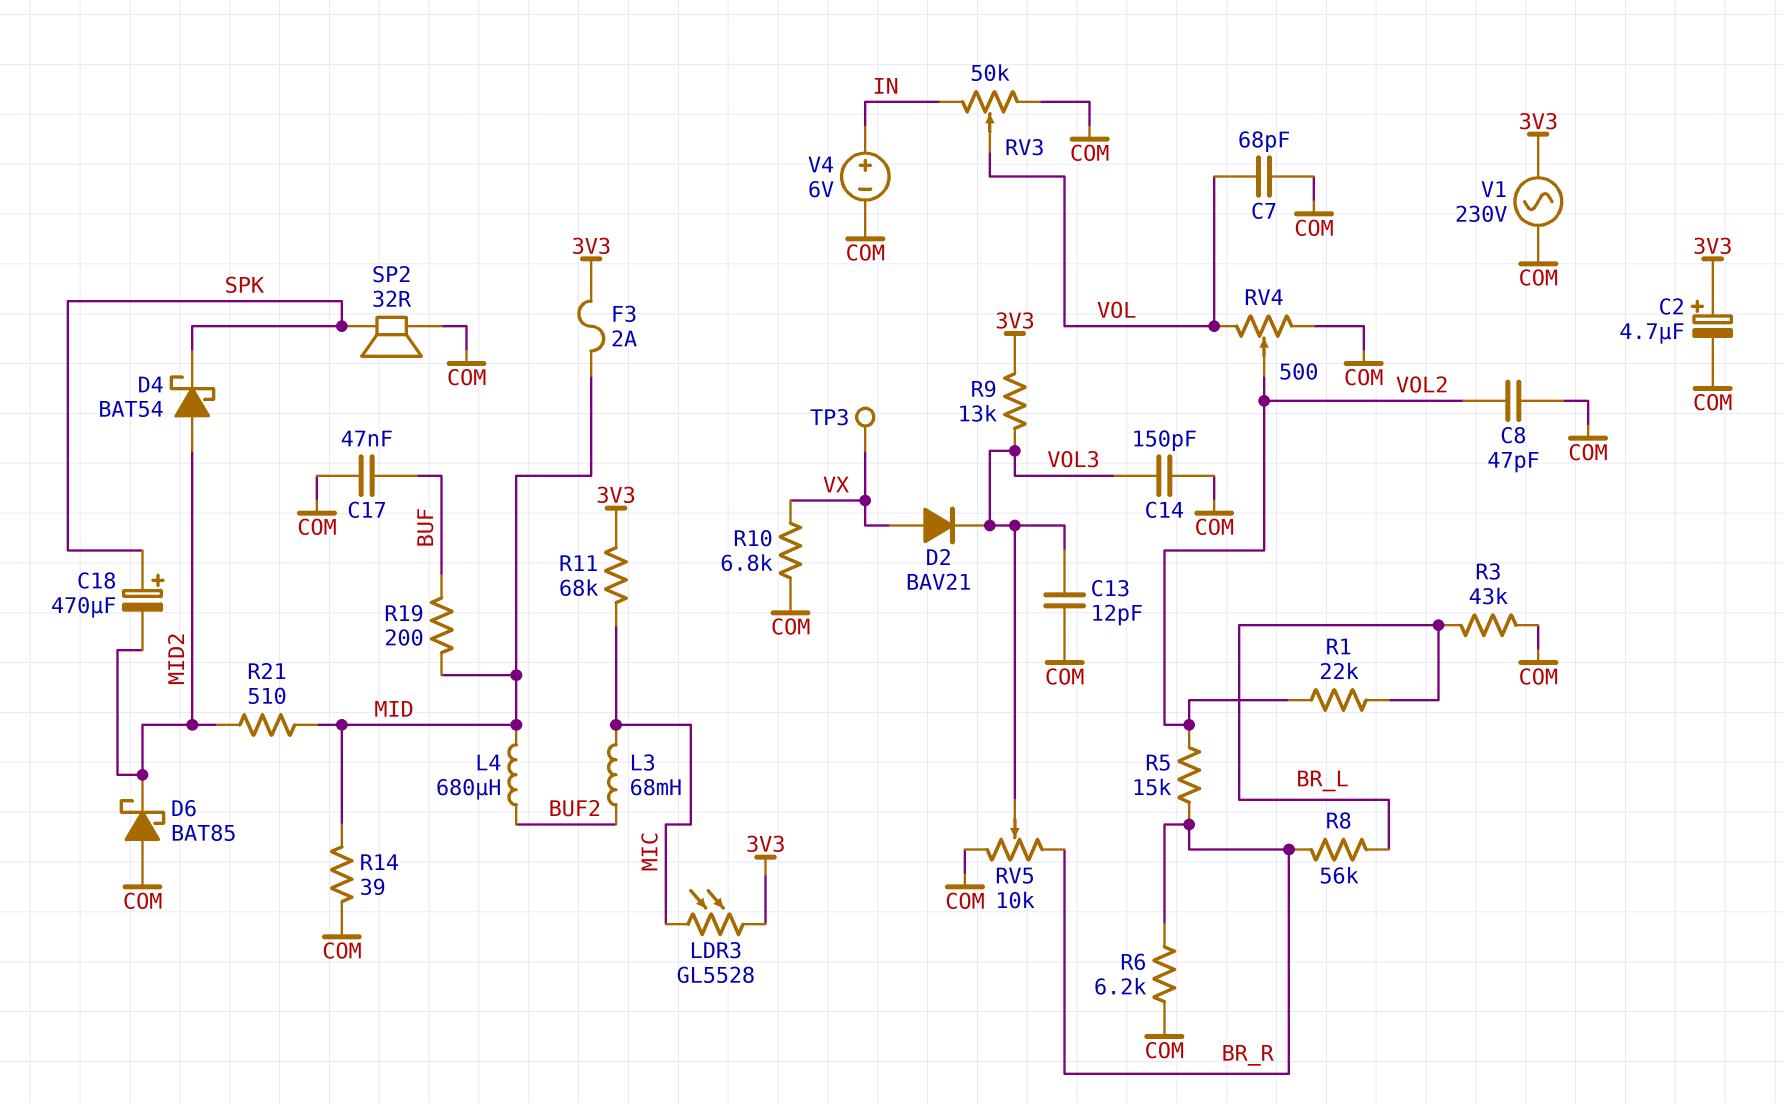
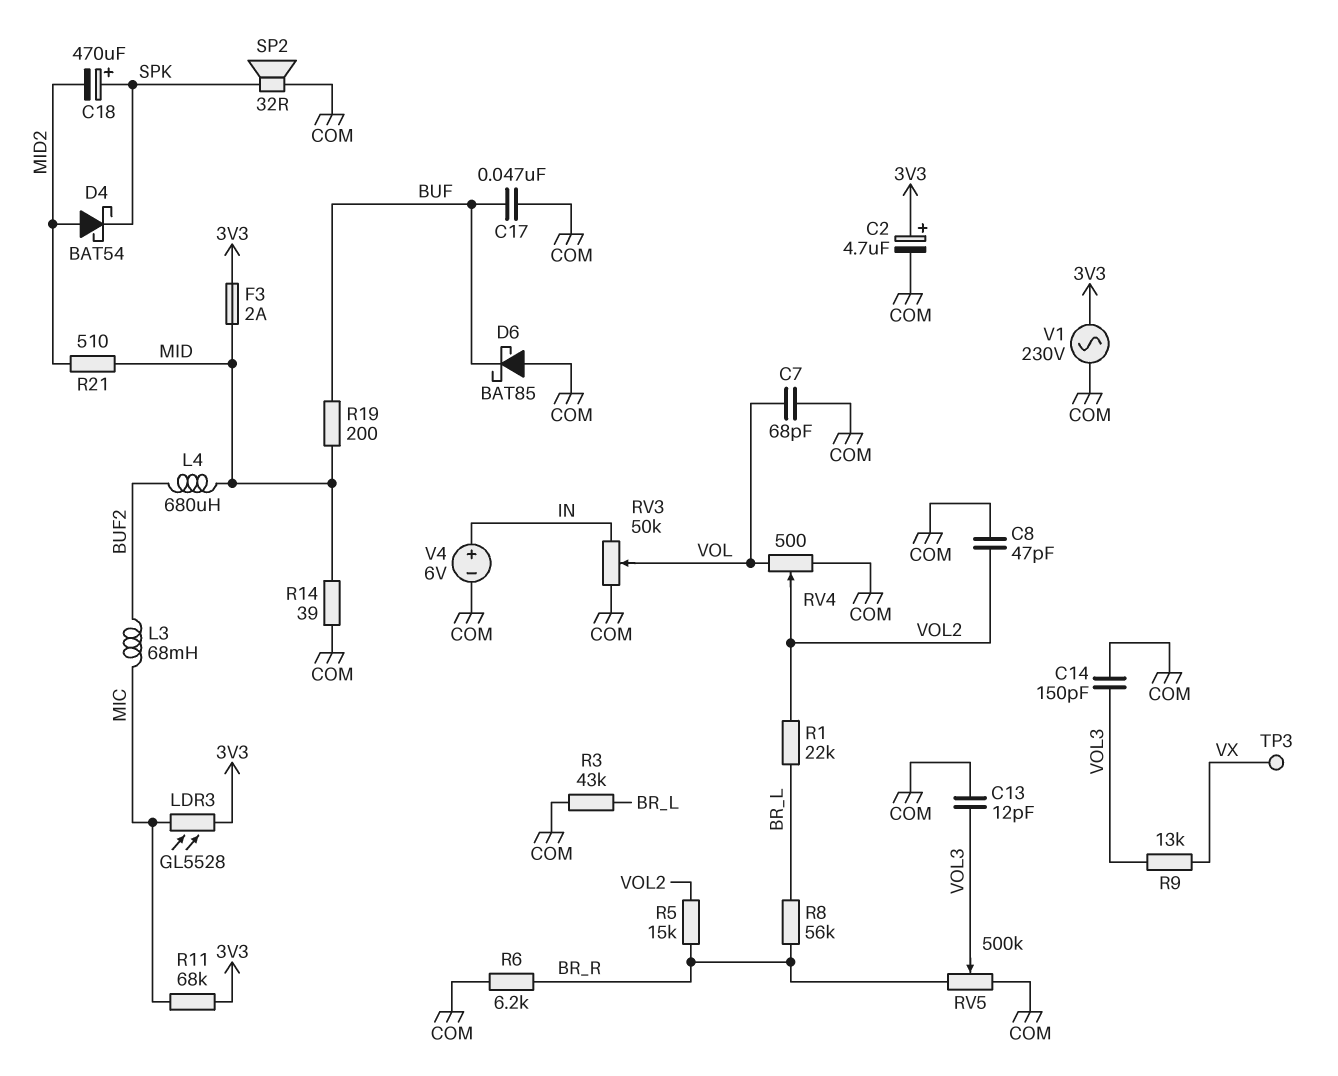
D2: diode BAV21 (A VX, K VOL3) -> none
D6: schottky BAT85 (A COM, K MID2) -> schottky BAT85 (A COM, K BUF)
R9: 13k (3V3, VOL3) -> 13k (VOL3, VX)
R10: 6.8k (COM, VX) -> none
RV5: 10k (BR_R, COM, wiper VOL3) -> 500k (BR_R, COM, wiper VOL3)

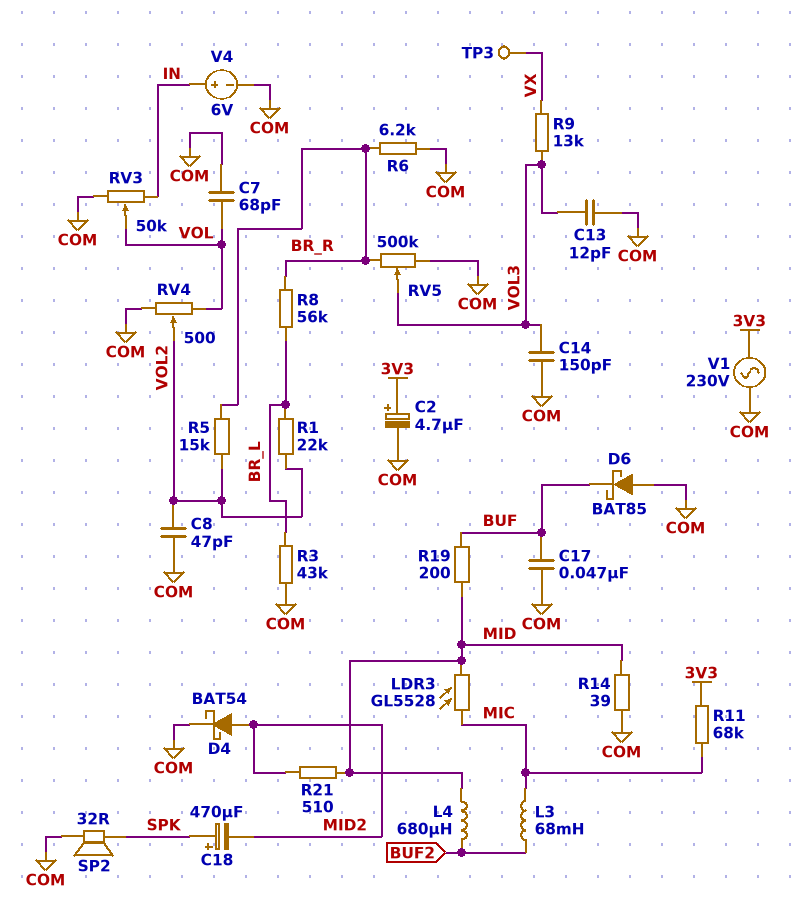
D4: schottky BAT54 (A MID2, K SPK) -> schottky BAT54 (A MID2, K COM)
F3: 2A (3V3, MID) -> none
LDR3: GL5528 (3V3, MIC) -> GL5528 (MIC, MID)

